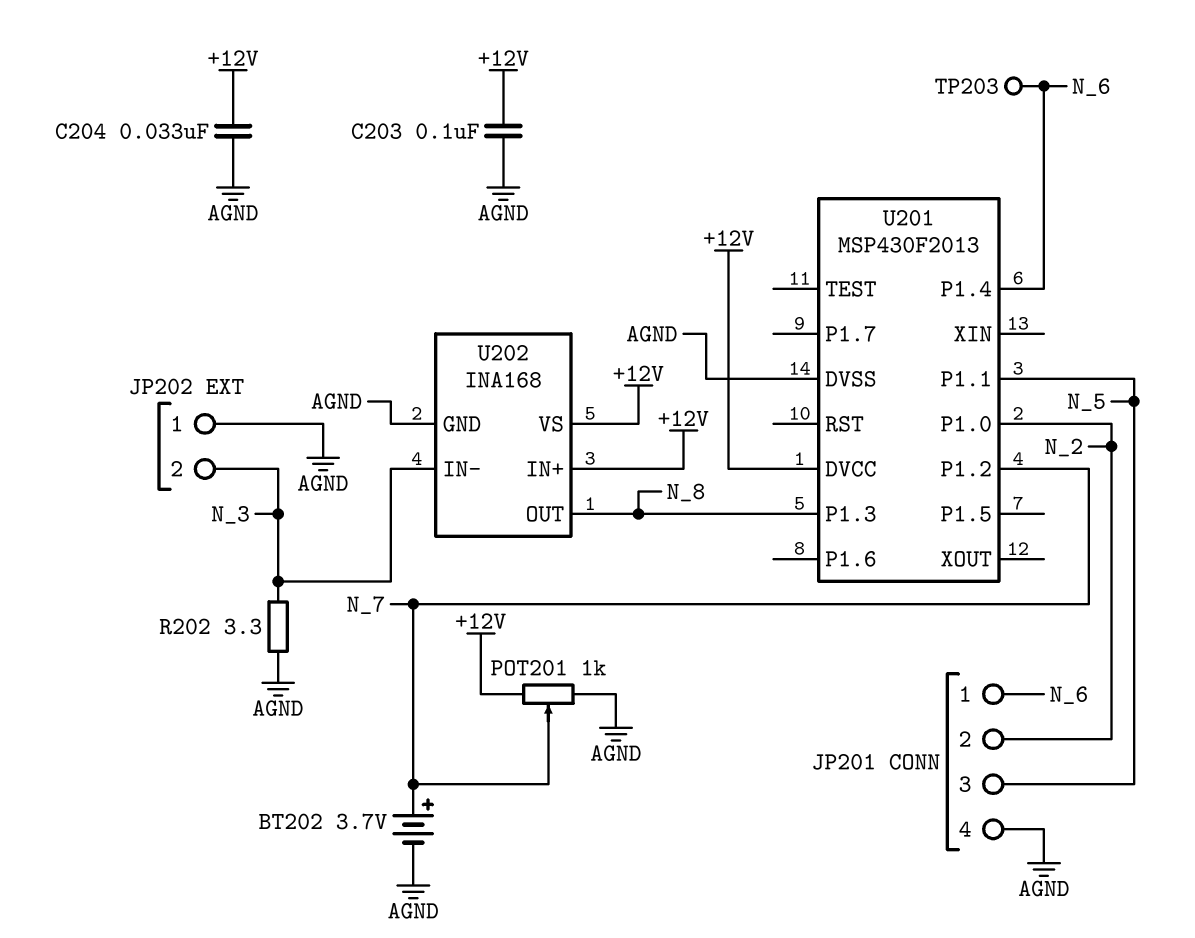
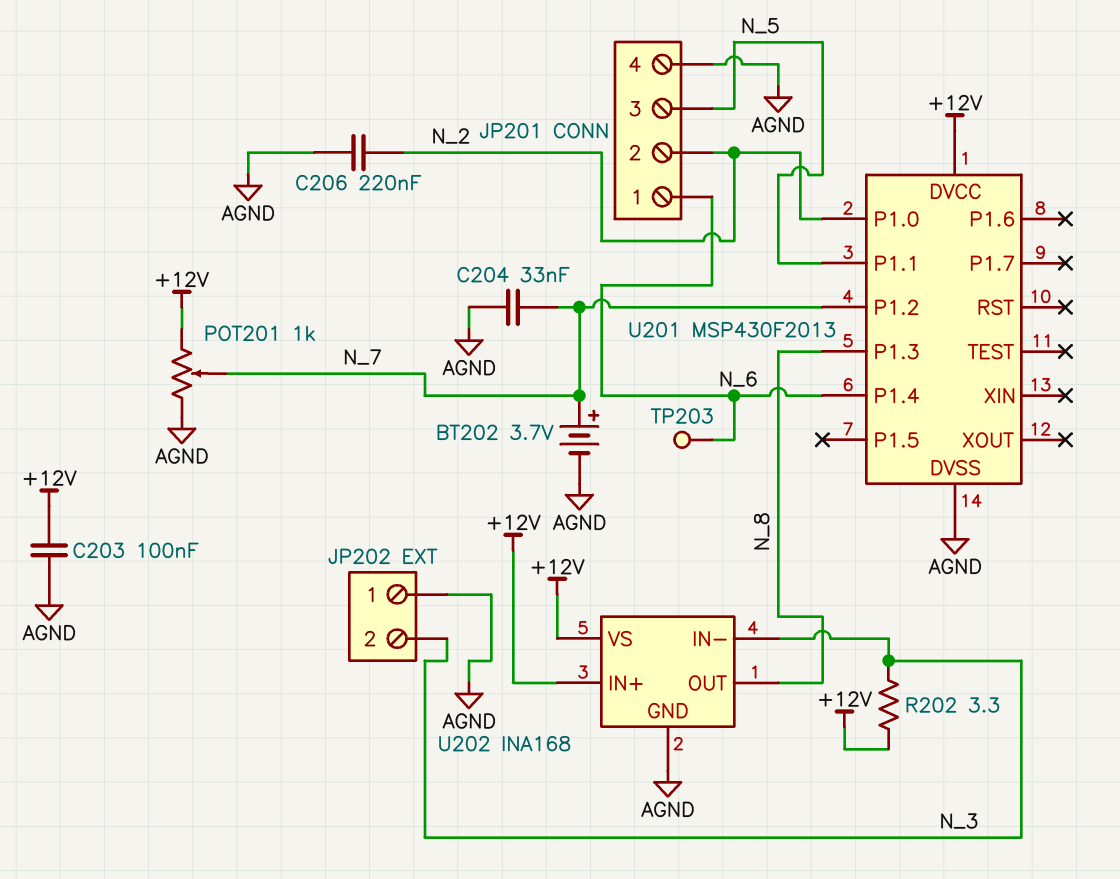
C204: 33nF (+12V, AGND) -> 33nF (AGND, N_7)
C206: none -> 220nF (AGND, N_2)
R202: 3.3 (AGND, N_3) -> 3.3 (+12V, N_3)

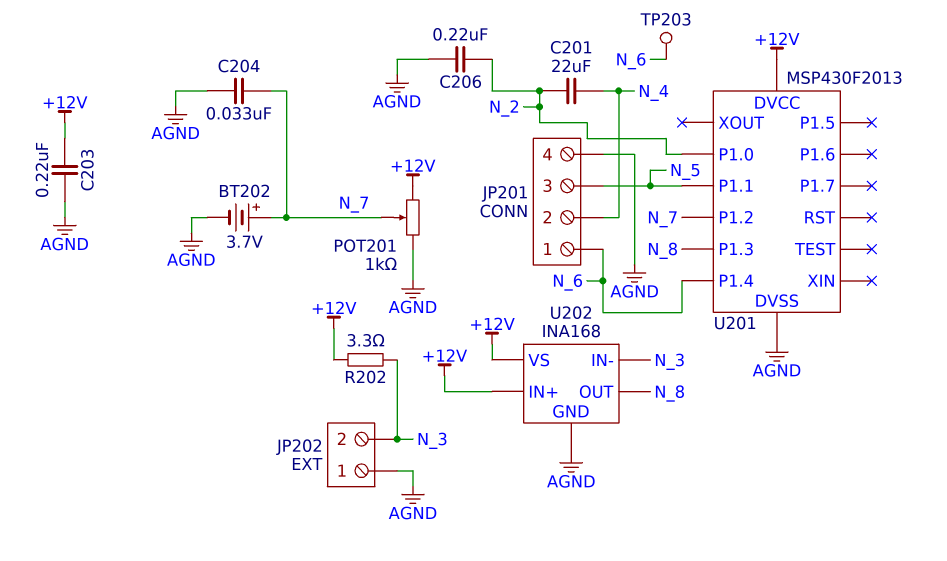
C201: none -> 22uF (N_2, N_4)
C203: 100nF (+12V, AGND) -> 220nF (+12V, AGND)
JP201 pin 2: N_2 -> N_4

